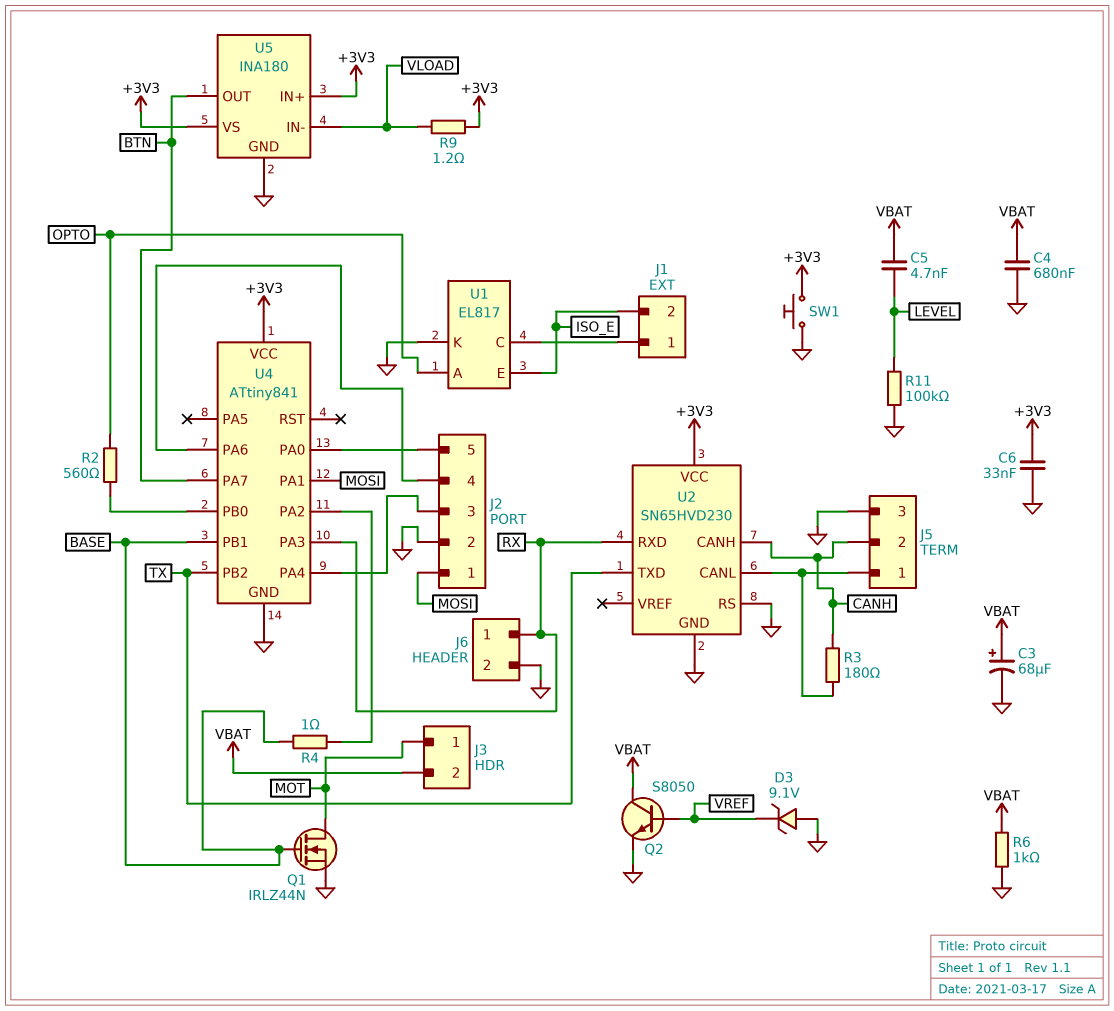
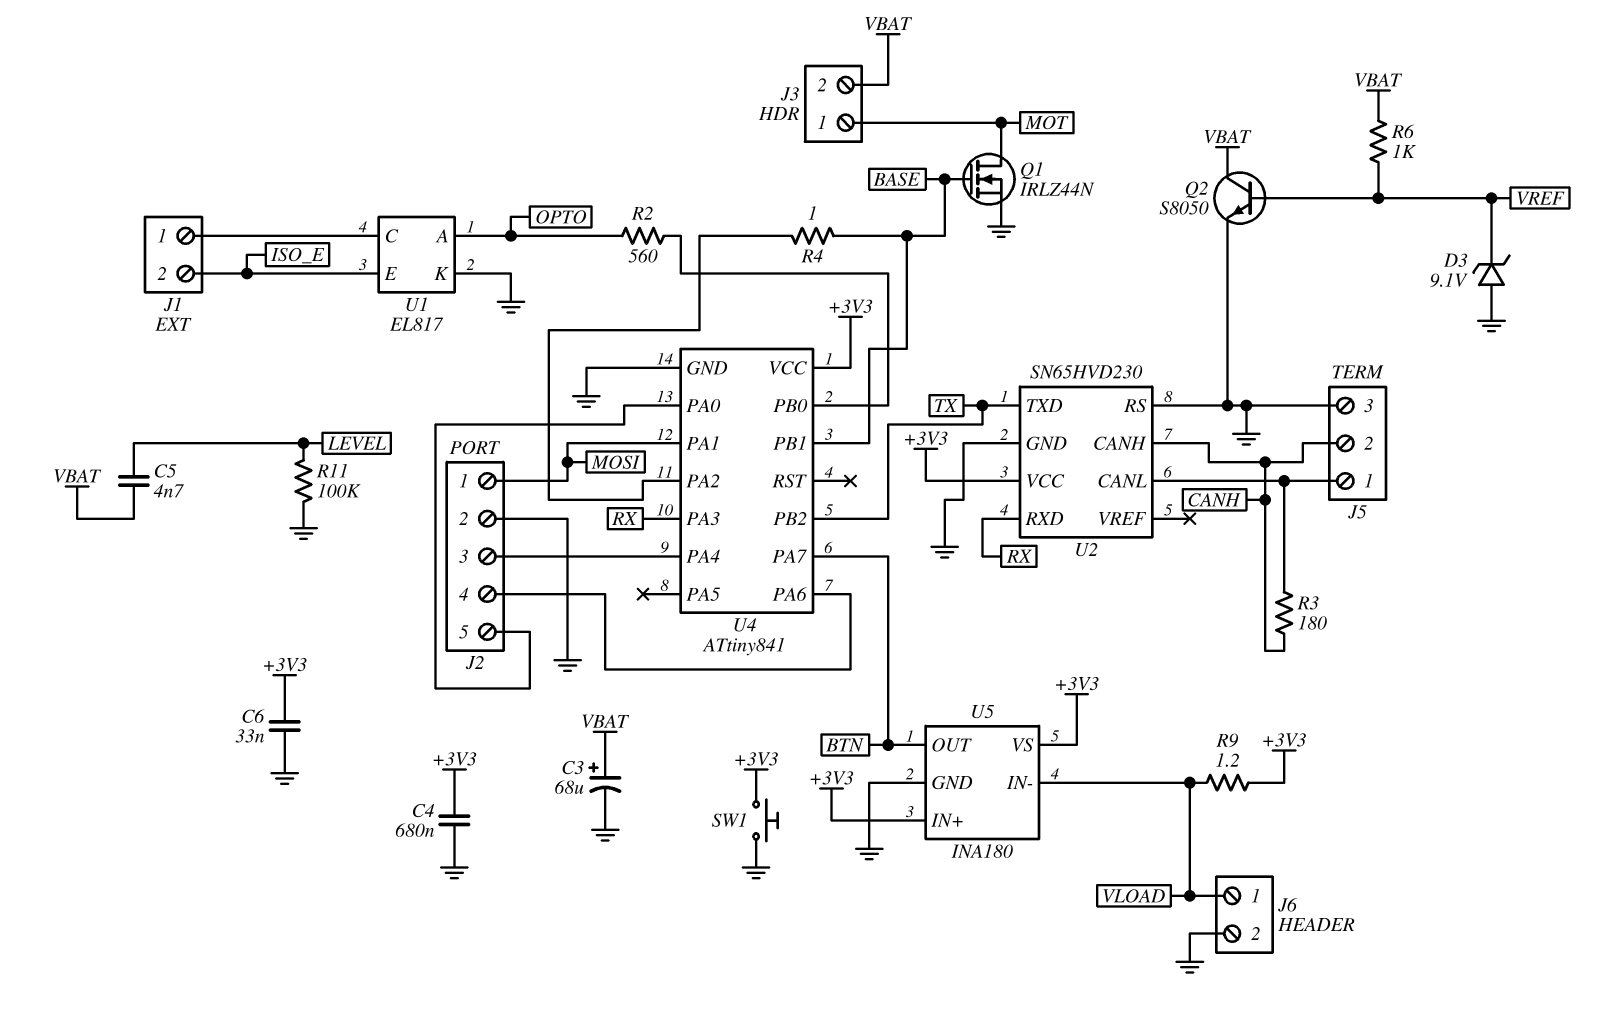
C4: 680nF (GND, VBAT) -> 680nF (+3V3, GND)
J6 pin 1: RX -> VLOAD
R6: 1k (GND, VBAT) -> 1k (VBAT, VREF)

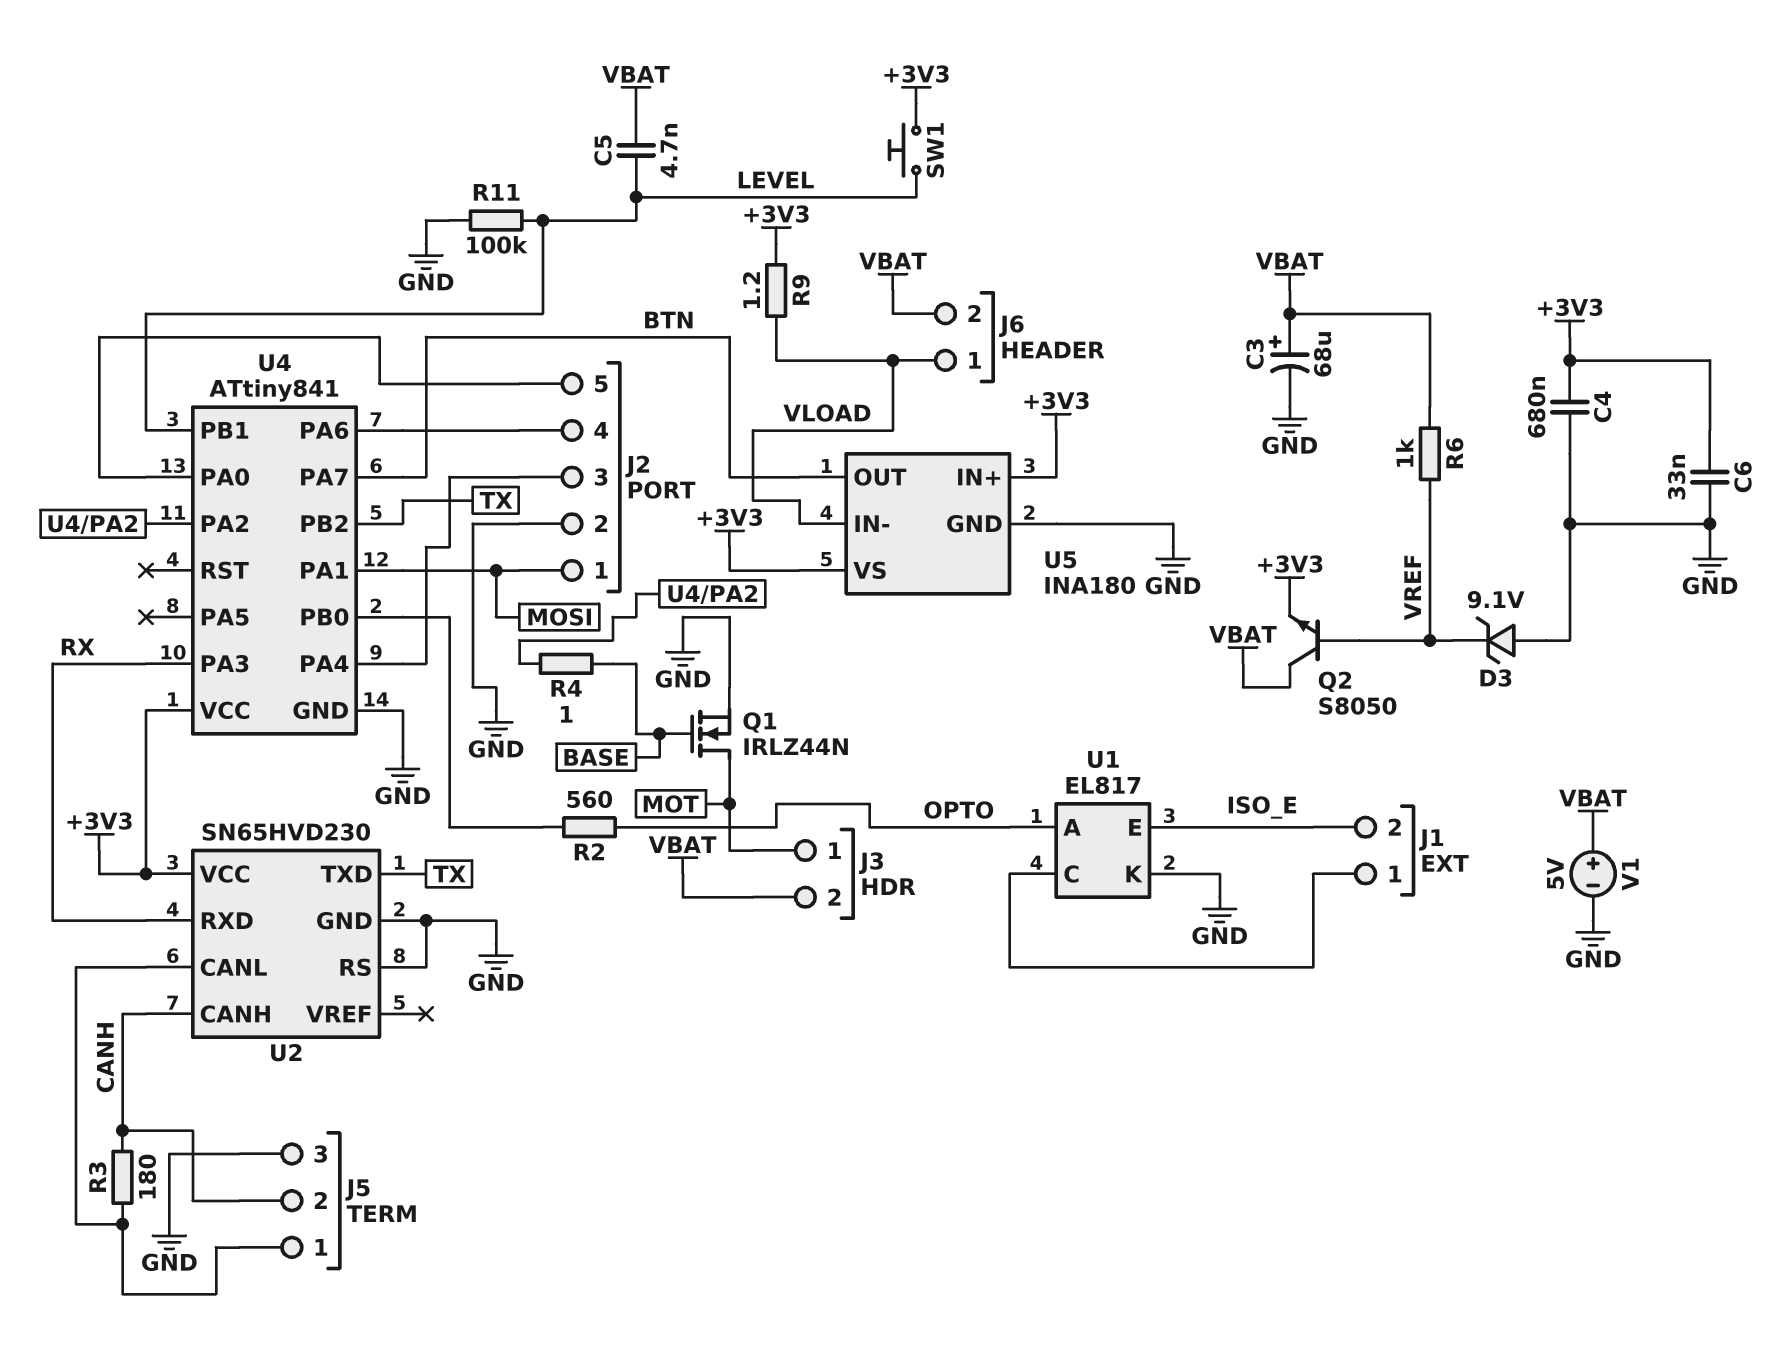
J6 pin 2: GND -> VBAT
Q2: NPN S8050 (B VREF, C VBAT, E GND) -> NPN S8050 (B VREF, C VBAT, E +3V3)
SW1: button (+3V3, GND) -> button (+3V3, LEVEL)
U4 pin PB1: BASE -> LEVEL
V1: none -> 5V (plus VBAT, minus GND)

